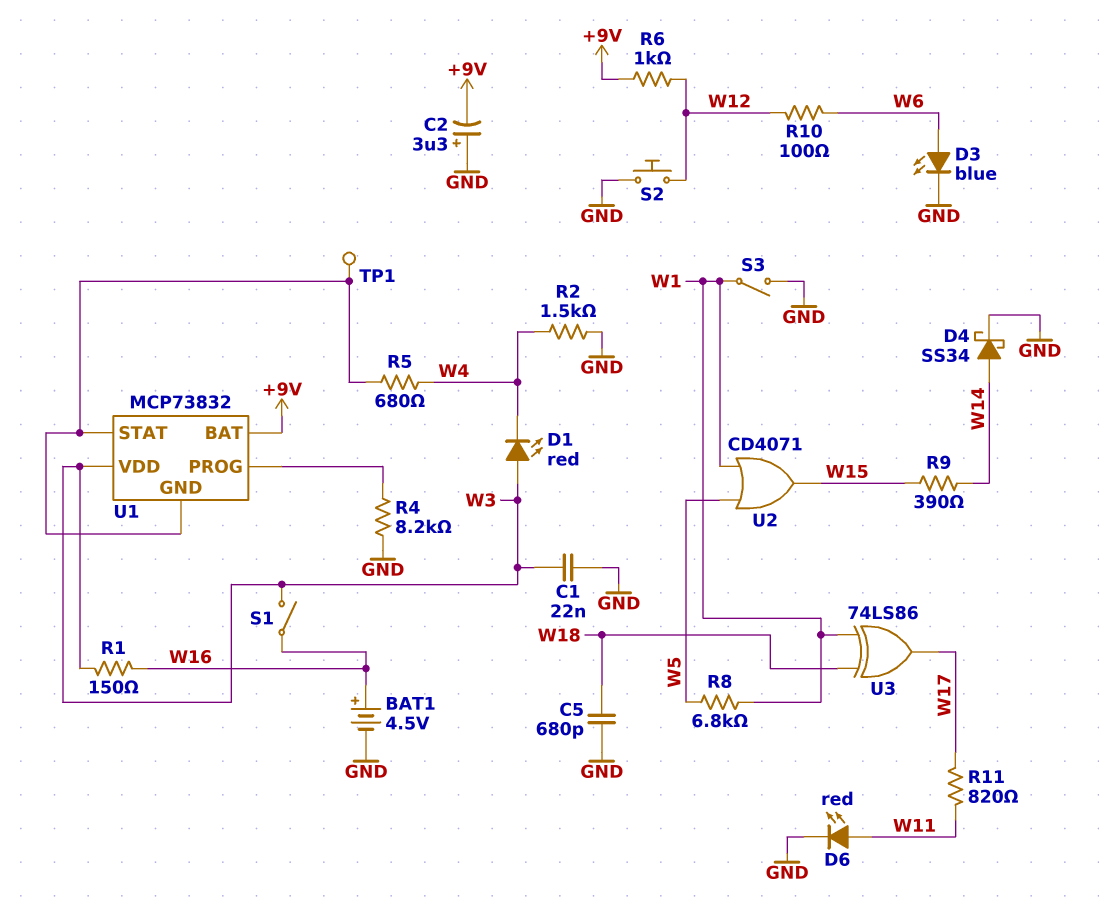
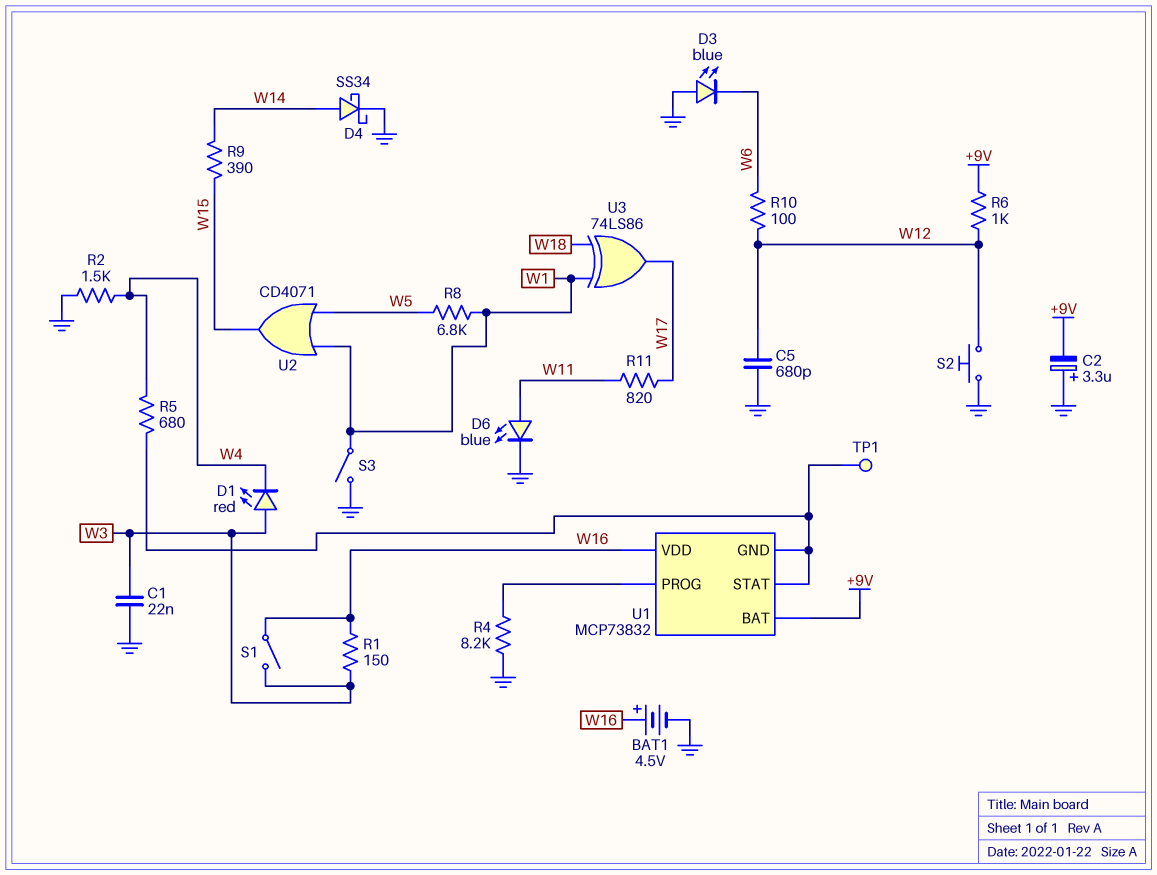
C5: 680pF (GND, W18) -> 680pF (GND, W12)
D3: LED blue (A W6, K GND) -> LED blue (A GND, K W6)
D6: LED red (A W11, K GND) -> LED blue (A W11, K GND)
U1 pin VDD: W3 -> W16

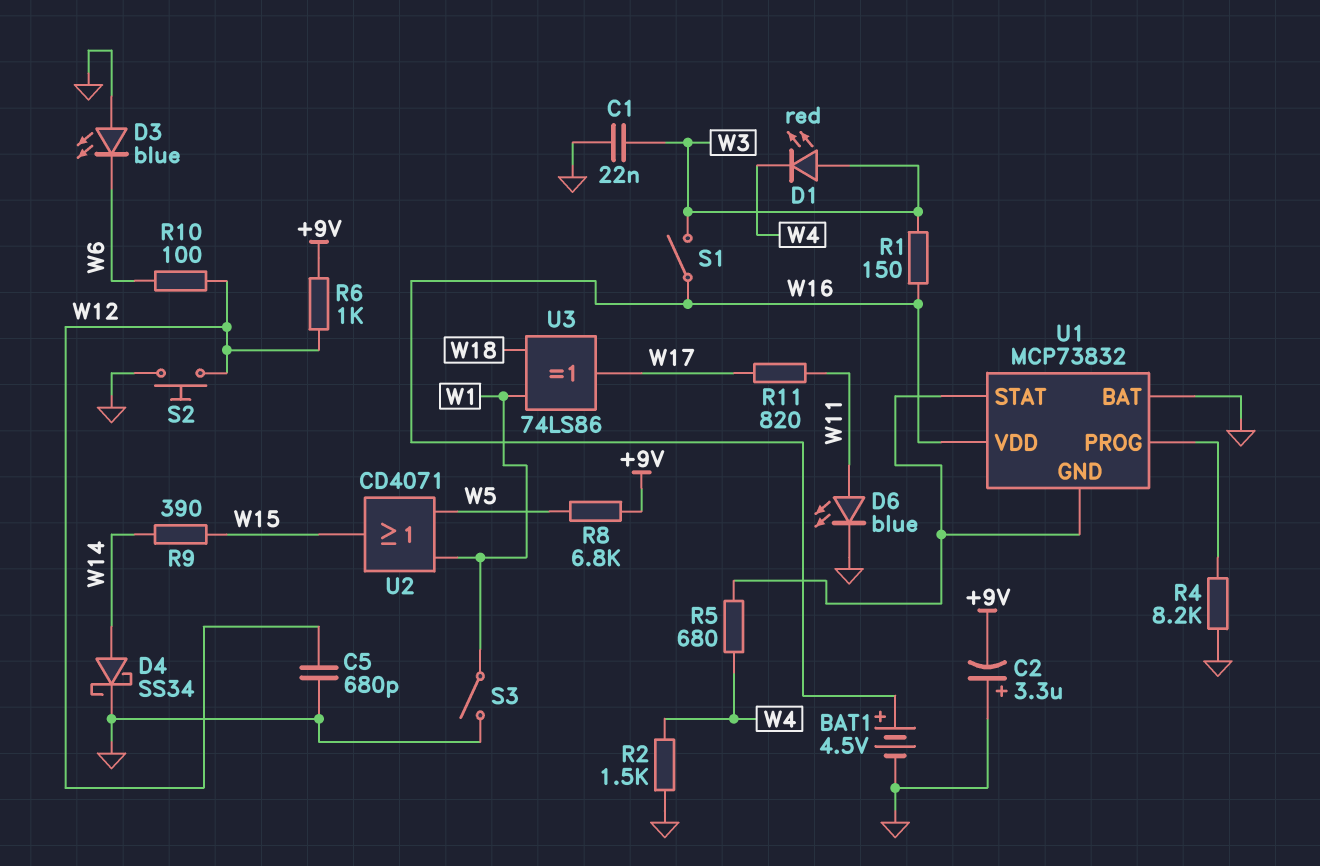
R8: 6.8k (W1, W5) -> 6.8k (+9V, W5)
TP1: test point (U1/GND) -> none
U1 pin BAT: +9V -> GND

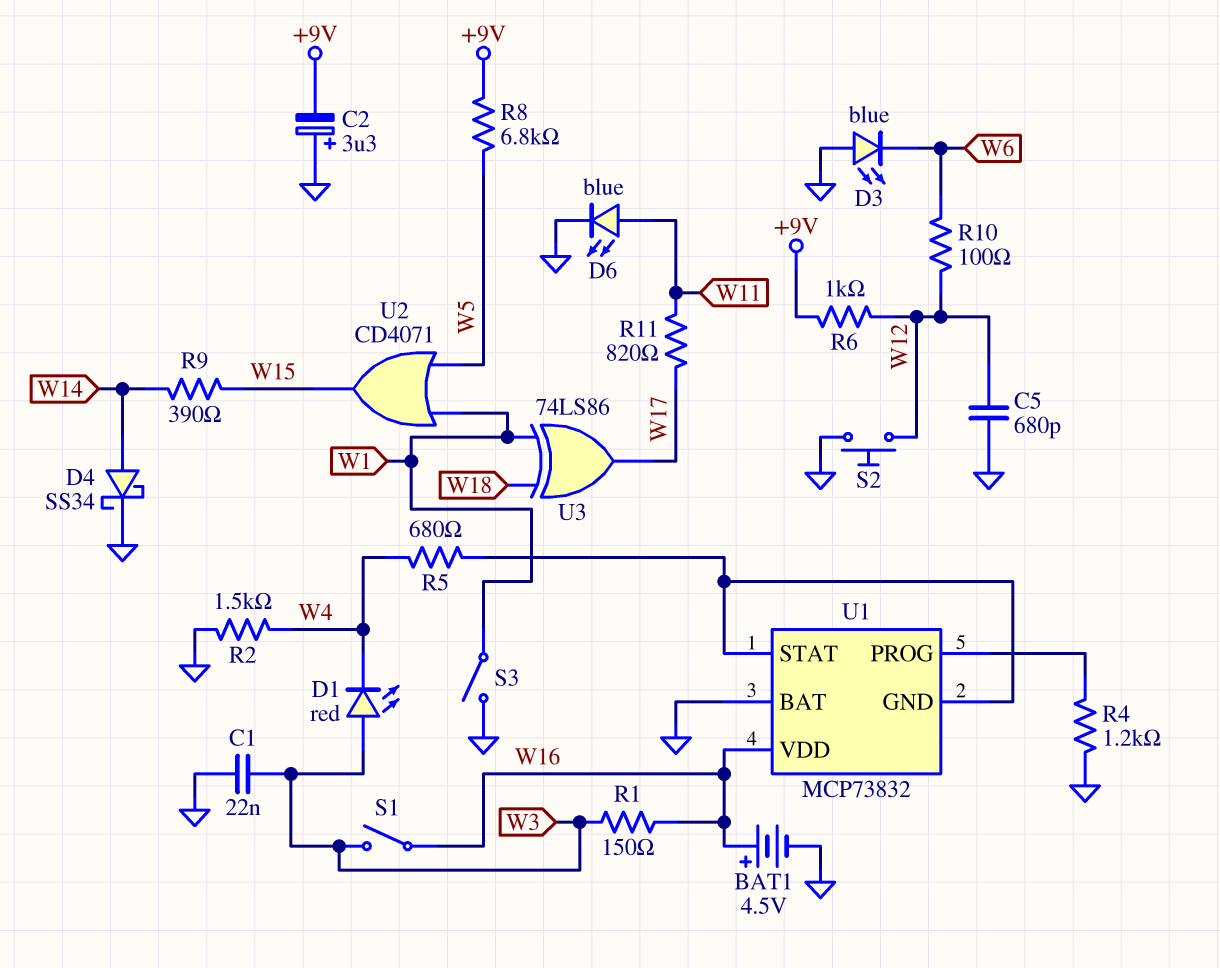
R4: 8.2k (GND, U1/PROG) -> 1.2k (GND, U1/PROG)

